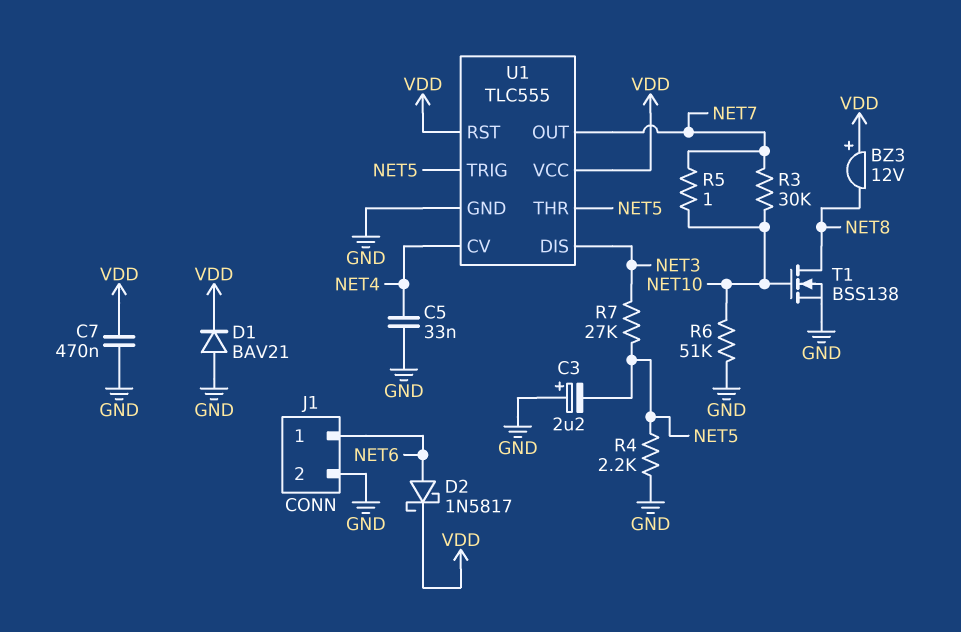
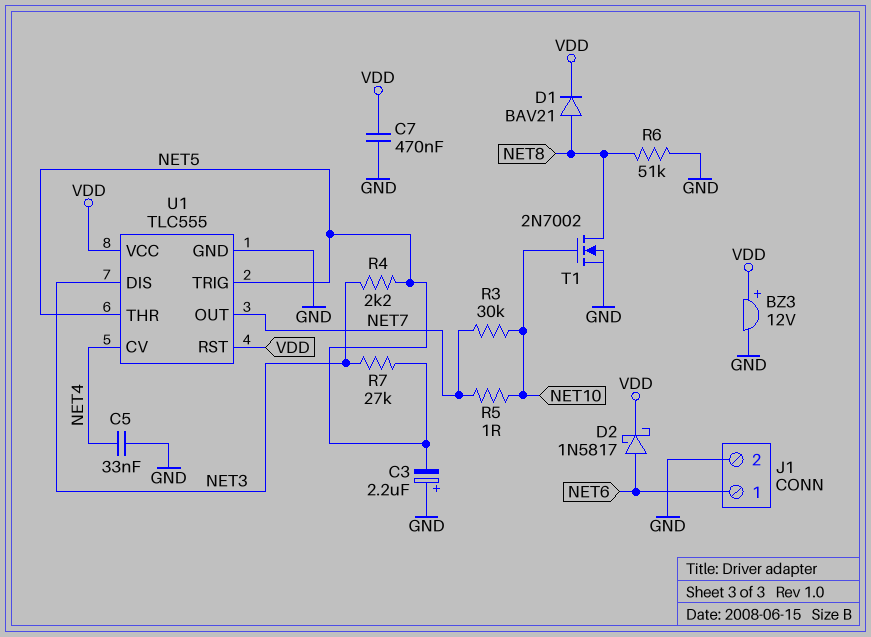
BZ3: buzzer 12V (plus VDD, minus NET8) -> buzzer 12V (plus VDD, minus GND)
D1: diode BAV21 (A GND, K VDD) -> diode BAV21 (A NET8, K VDD)
R4: 2.2k (GND, NET5) -> 2.2k (NET3, NET5)
R6: 51k (GND, NET10) -> 51k (GND, NET8)
T1: NMOS BSS138 (G NET10, D NET8, S GND) -> NMOS 2N7002 (G NET10, D NET8, S GND)

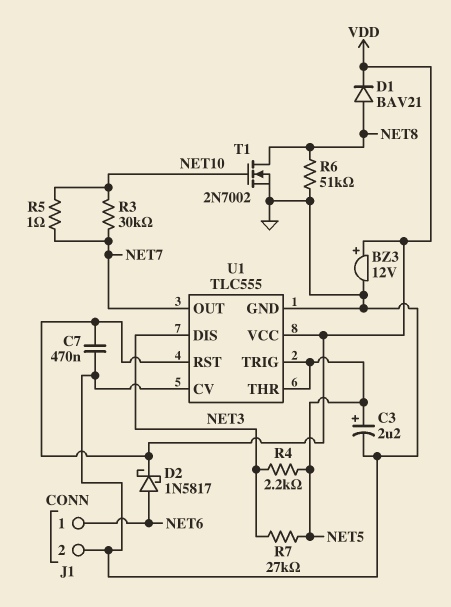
C3: 2.2uF (plus GND, minus NET5) -> 2.2uF (plus NET5, minus GND)
C5: 33nF (GND, NET4) -> none
U1 pin CV: NET4 -> GND

